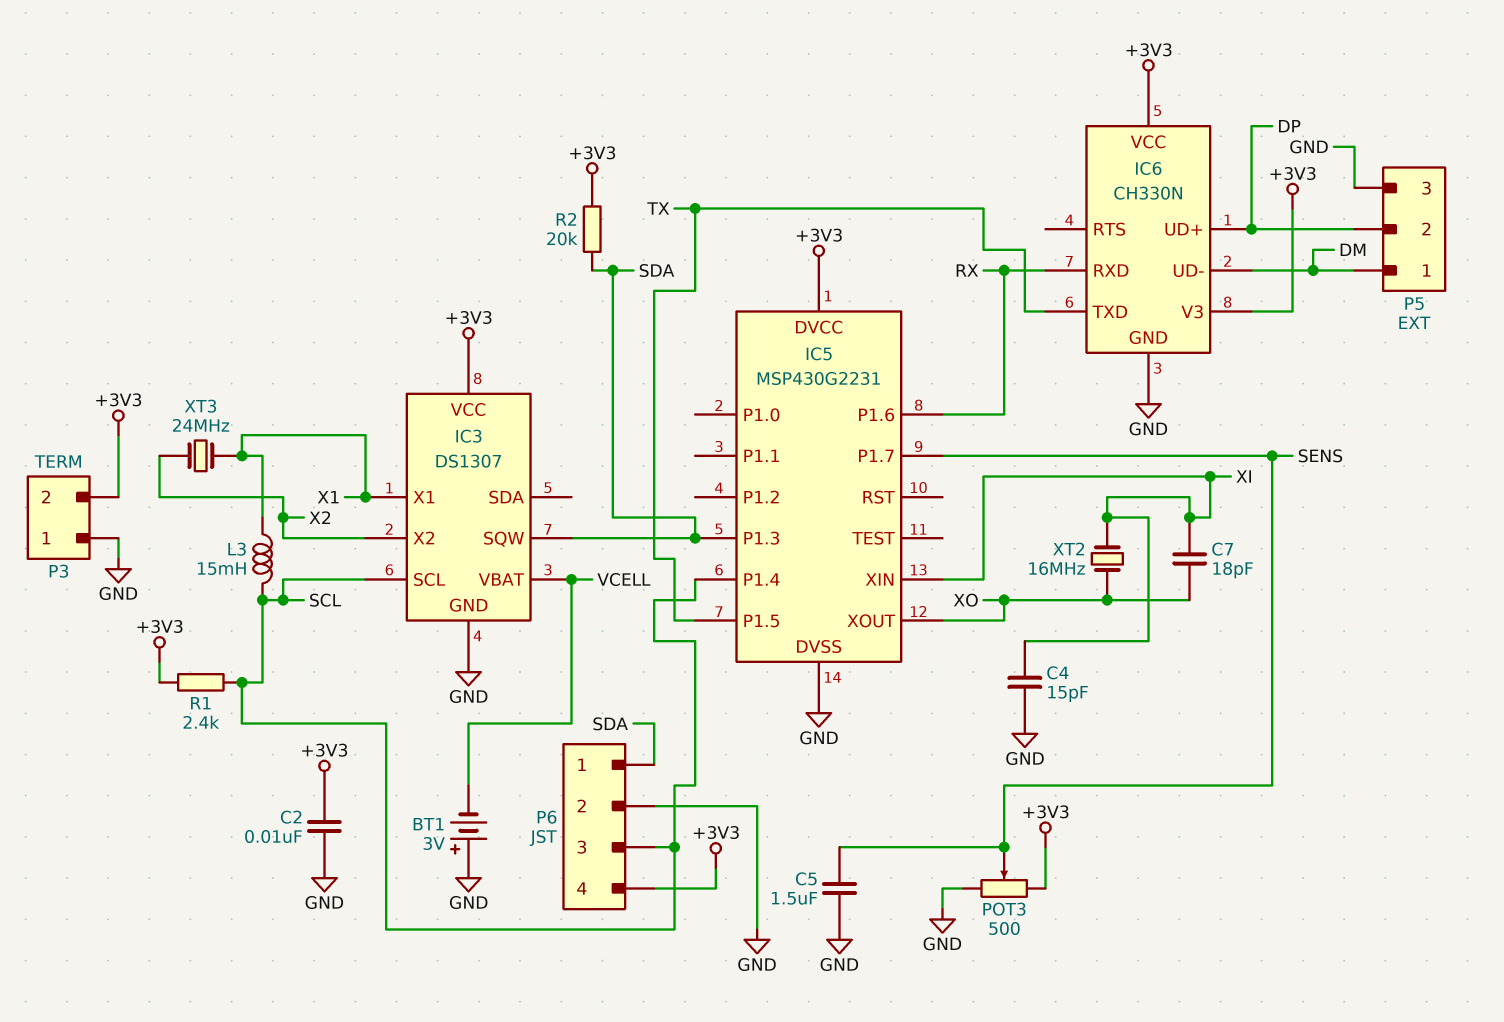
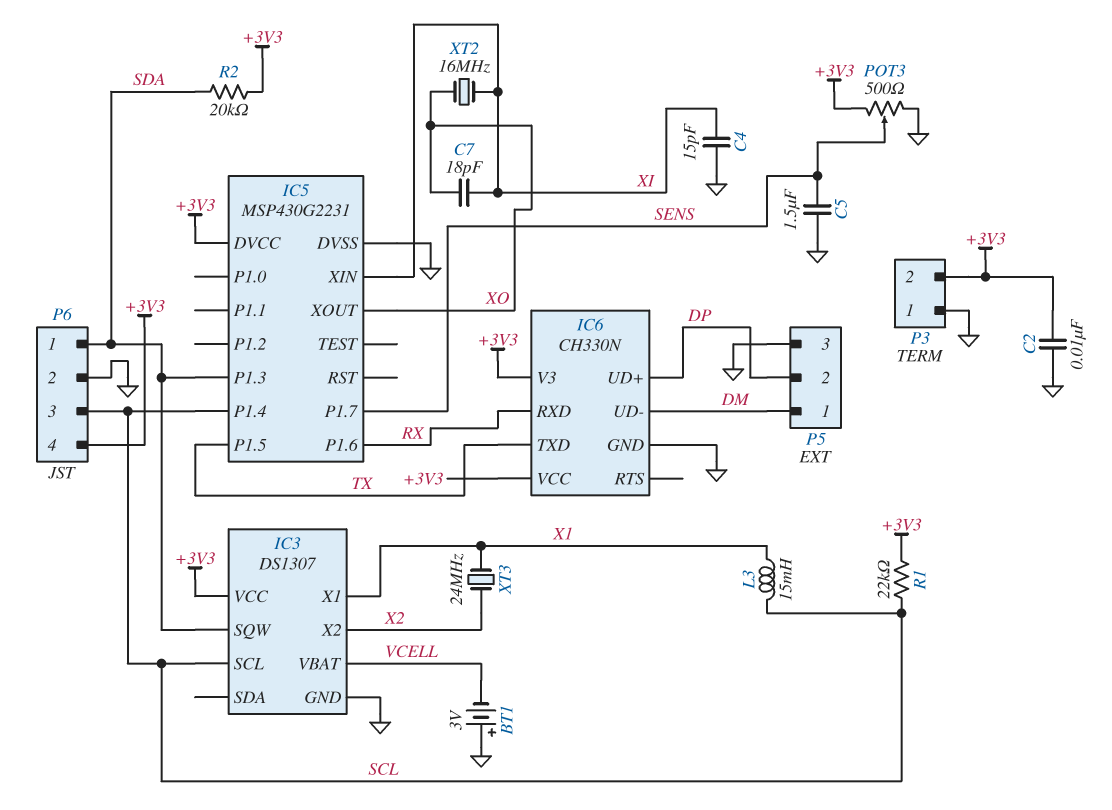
R1: 2.4k (+3V3, SCL) -> 22k (+3V3, SCL)

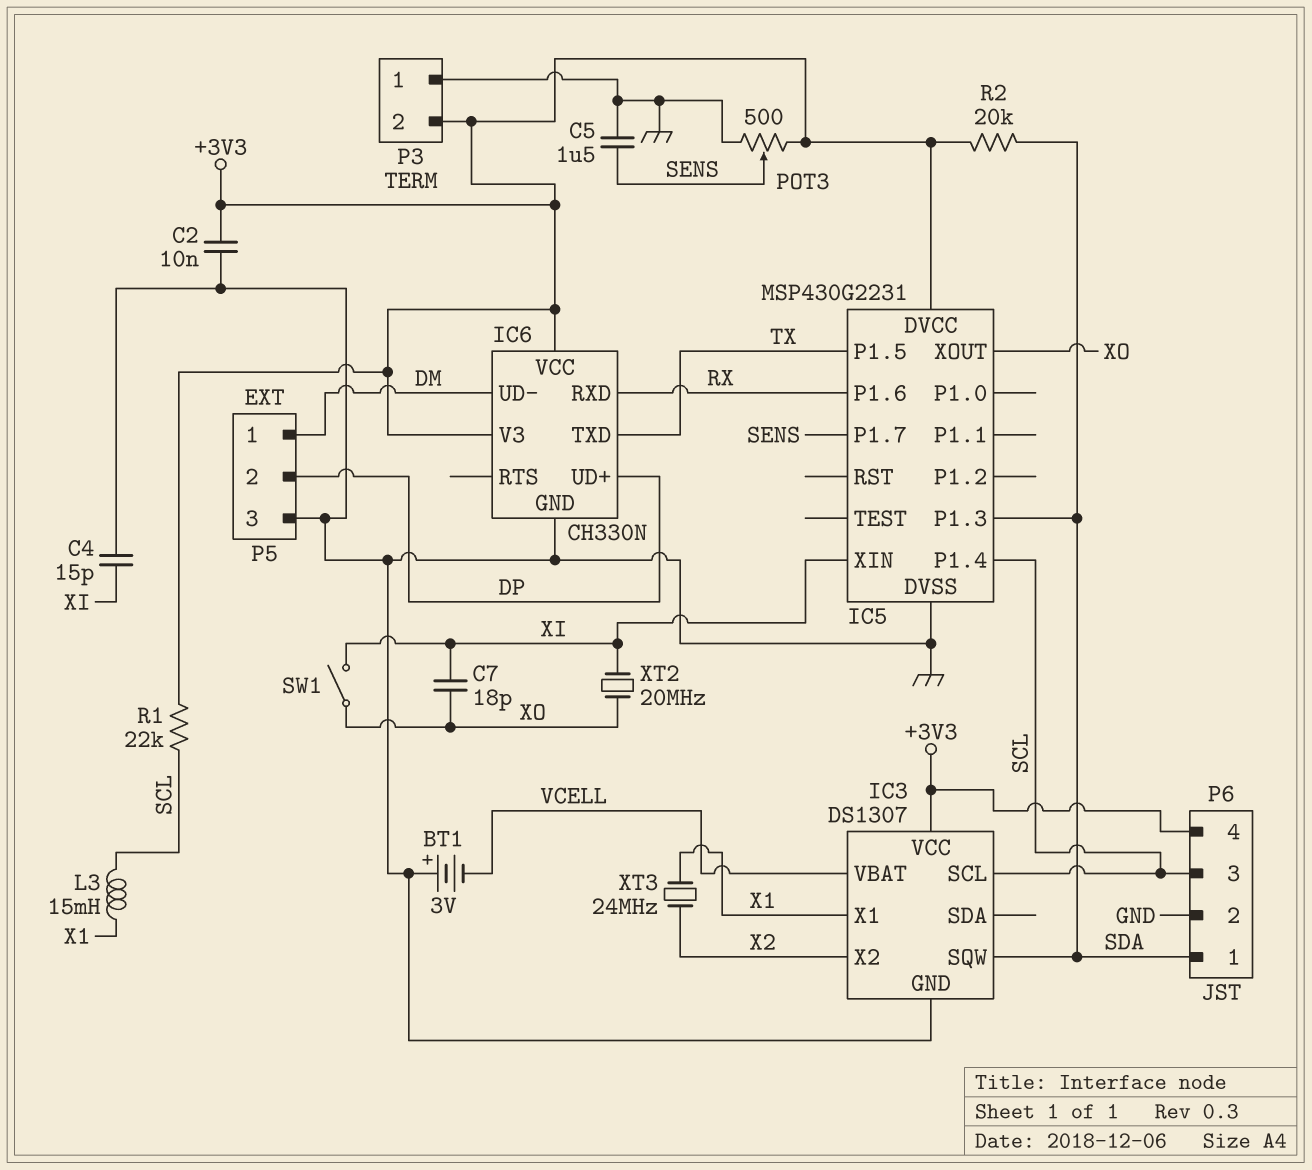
SW1: none -> switch (XI, XO)
XT2: 16MHz (XI, XO) -> 20MHz (XI, XO)

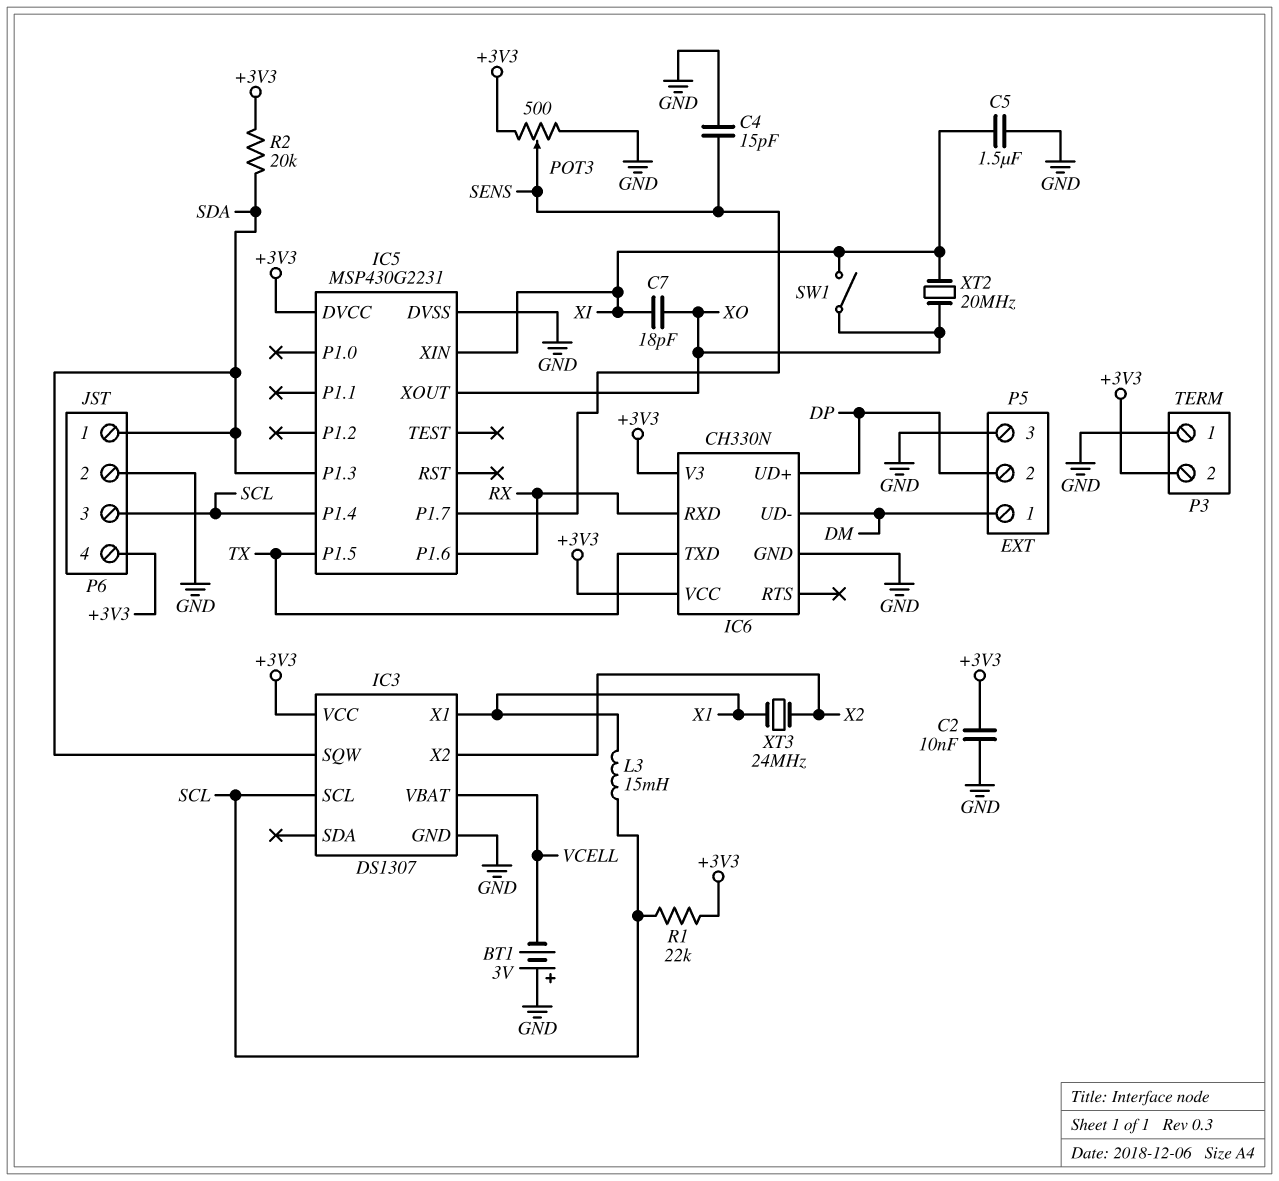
C4: 15pF (GND, XI) -> 15pF (GND, SENS)
C5: 1.5uF (GND, SENS) -> 1.5uF (GND, XI)

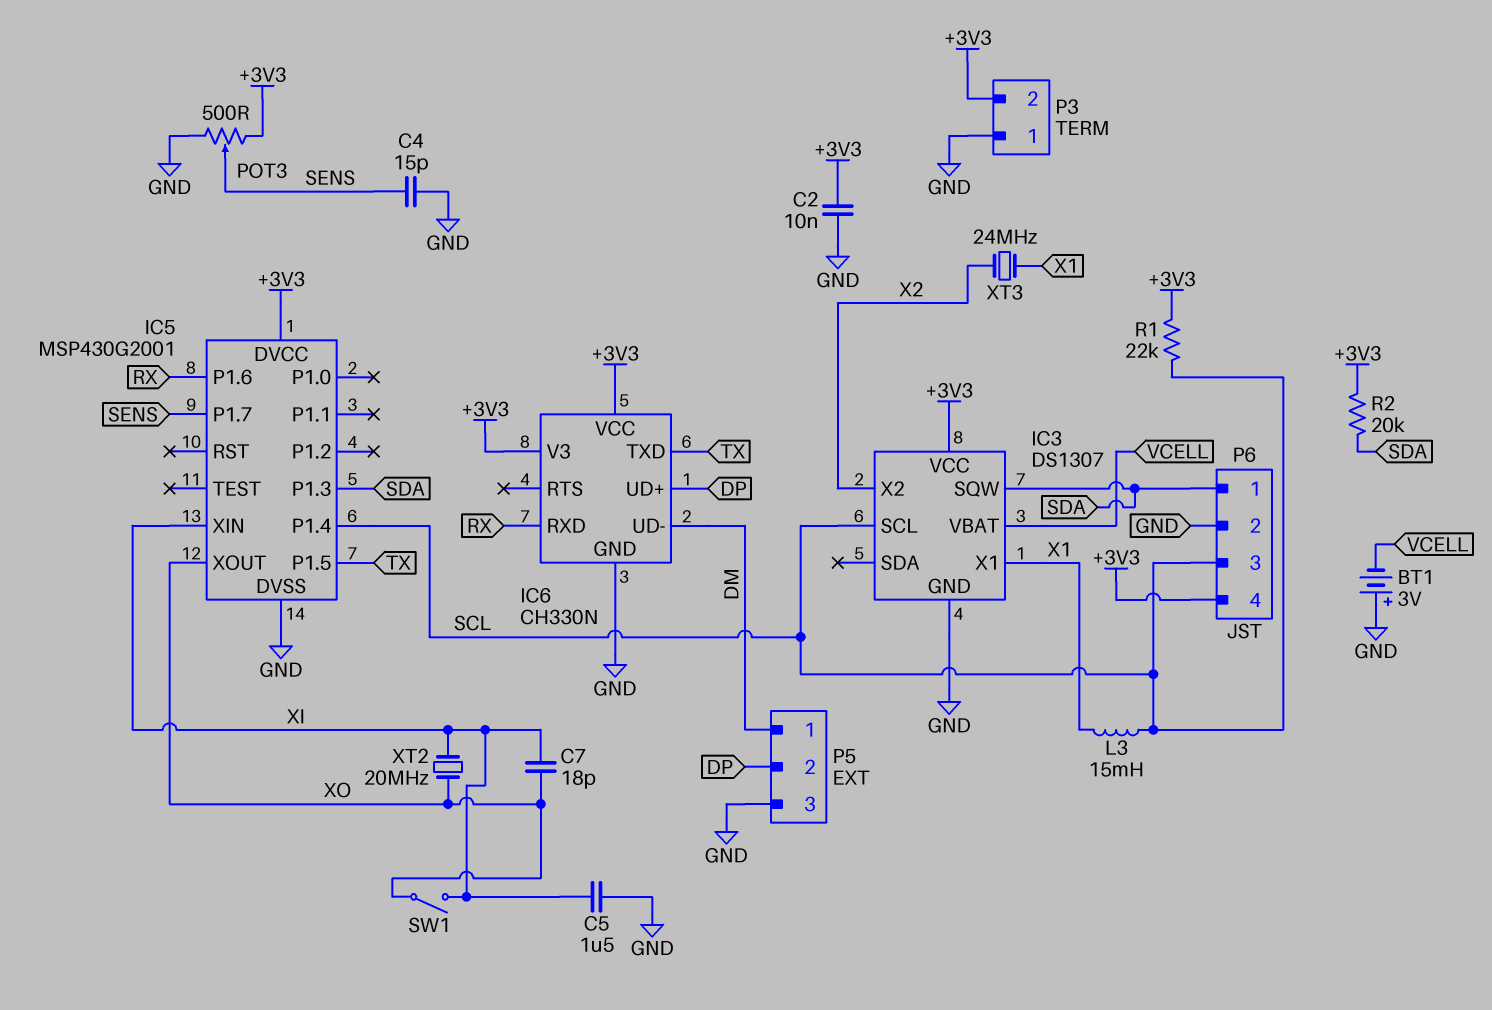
IC5: MSP430G2231 -> MSP430G2001

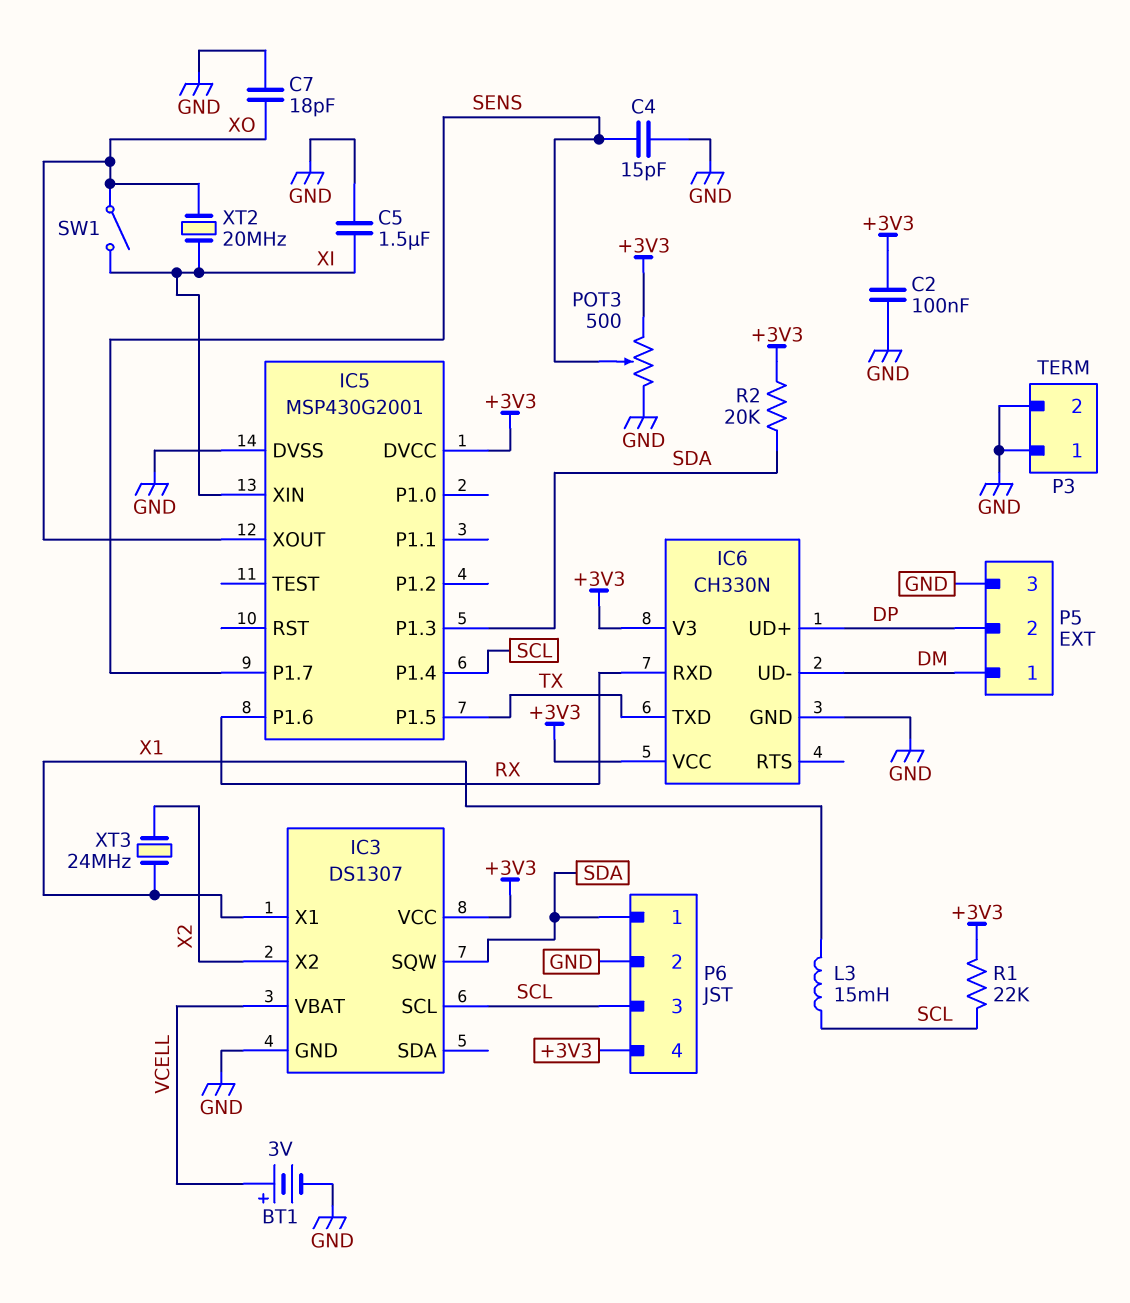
BT1: 3V (plus GND, minus VCELL) -> 3V (plus VCELL, minus GND)
C2: 10nF (+3V3, GND) -> 100nF (+3V3, GND)
C7: 18pF (XI, XO) -> 18pF (GND, XO)
P3 pin 2: +3V3 -> GND

